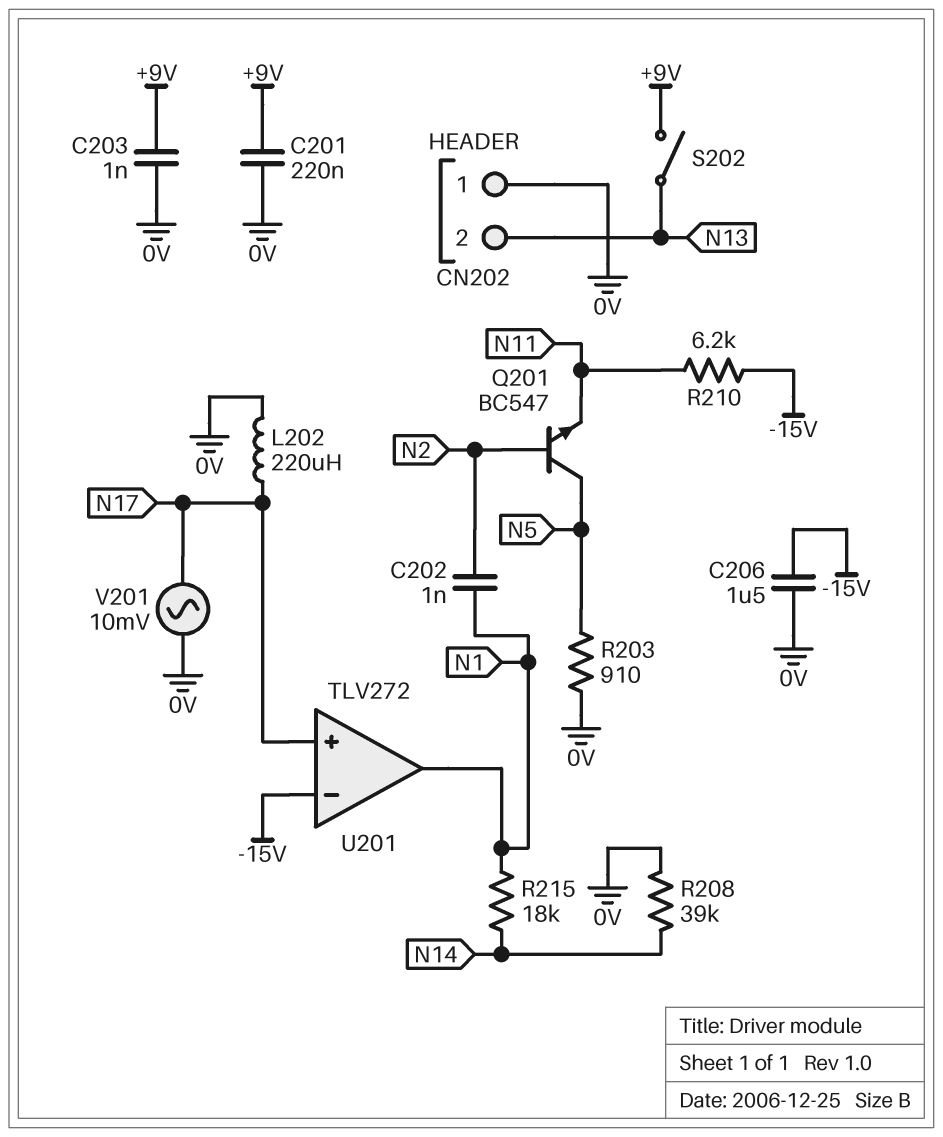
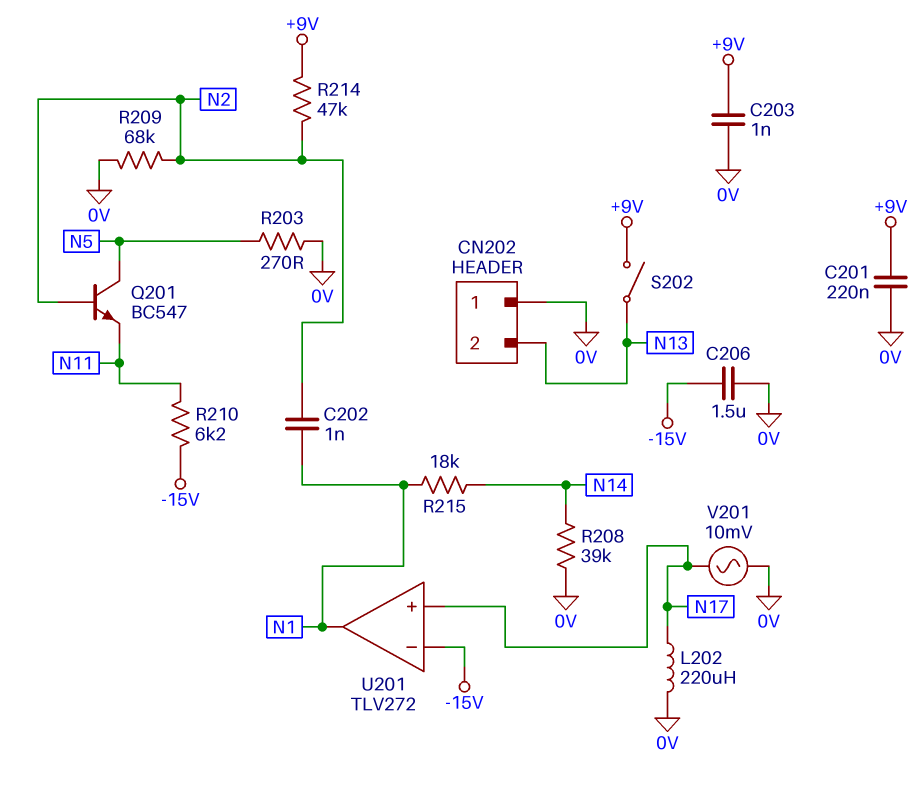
R203: 910 (0V, N5) -> 270 (0V, N5)
R209: none -> 68k (0V, N2)
R214: none -> 47k (+9V, N2)

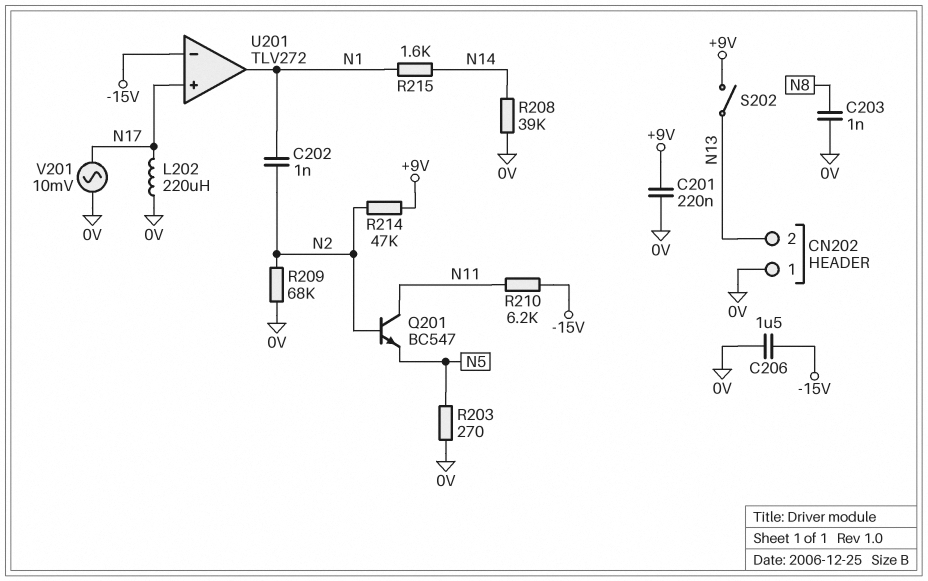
C203: 1nF (+9V, 0V) -> 1nF (0V, N8)
Q201: NPN BC547 (B N2, C N5, E N11) -> NPN BC547 (B N2, C N11, E N5)
R215: 18k (N1, N14) -> 1.6k (N1, N14)

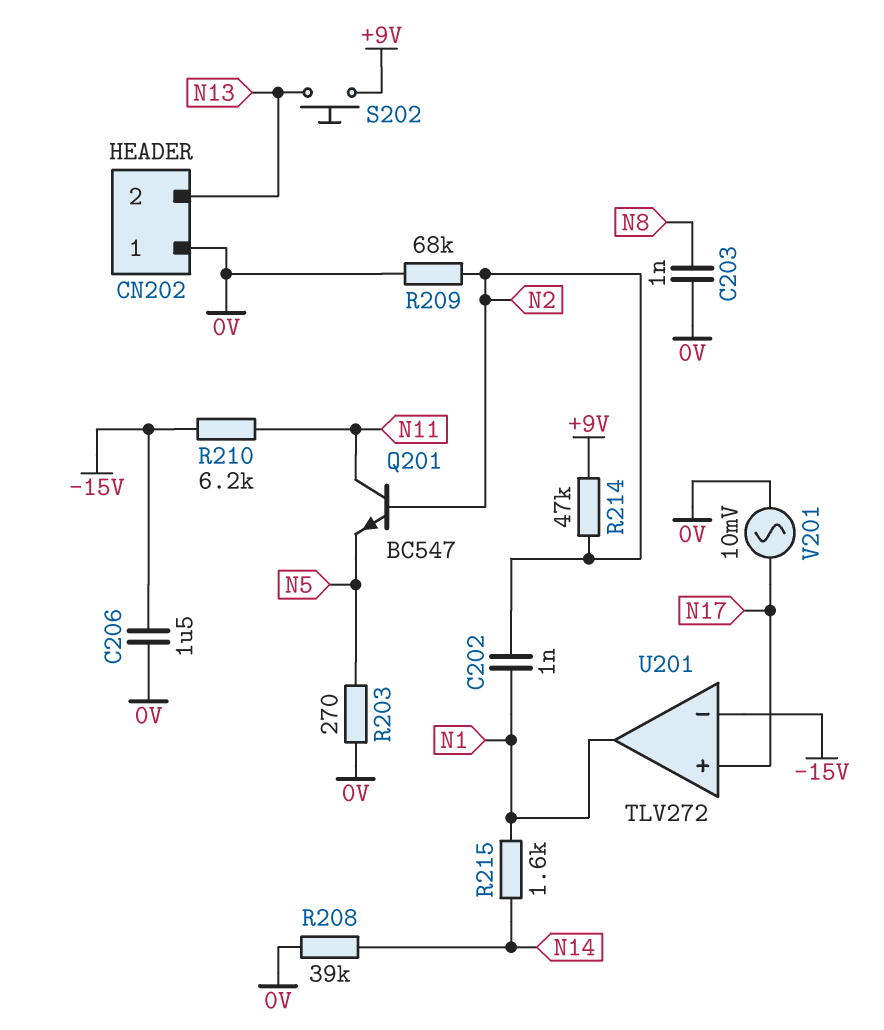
C201: 220nF (+9V, 0V) -> none
L202: 220uH (0V, N17) -> none
S202: switch (+9V, N13) -> button (+9V, N13)

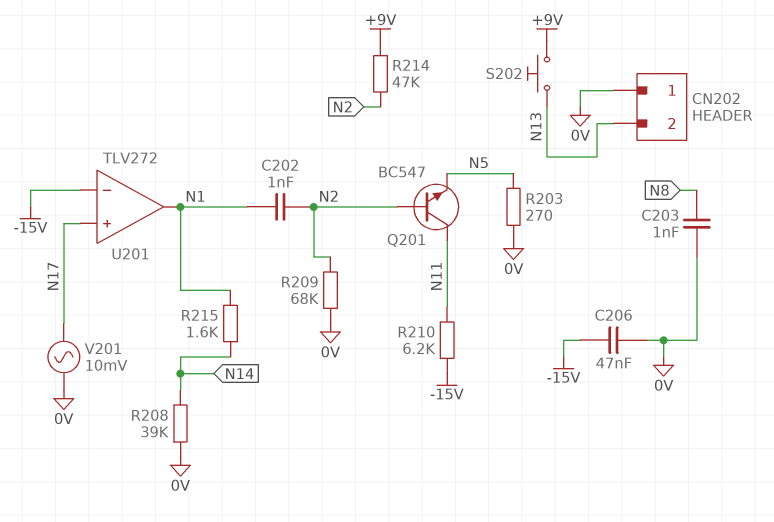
C206: 1.5uF (-15V, 0V) -> 47nF (-15V, 0V)

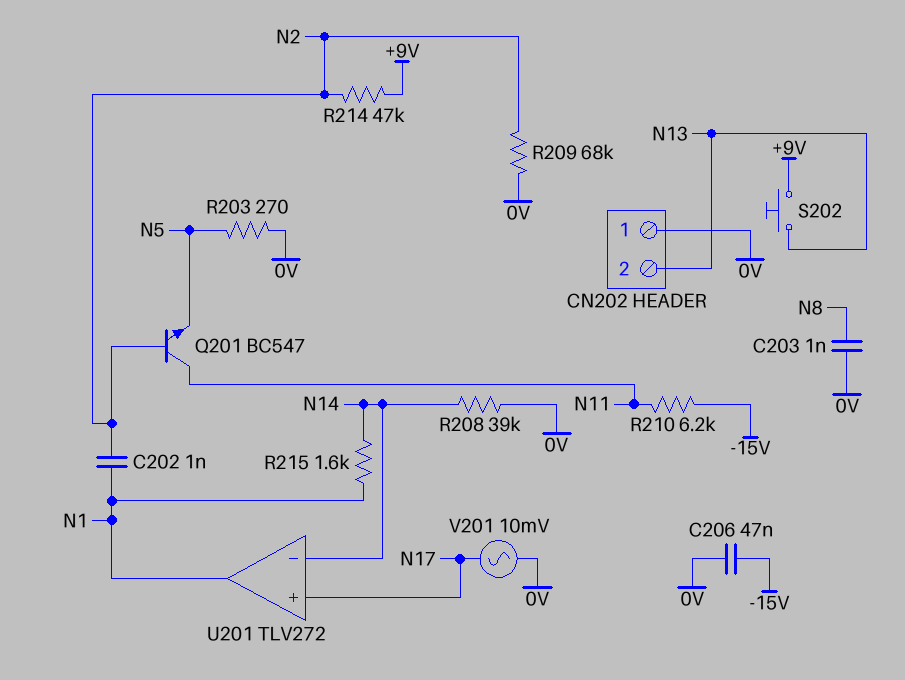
U201 pin in-: -15V -> N14

